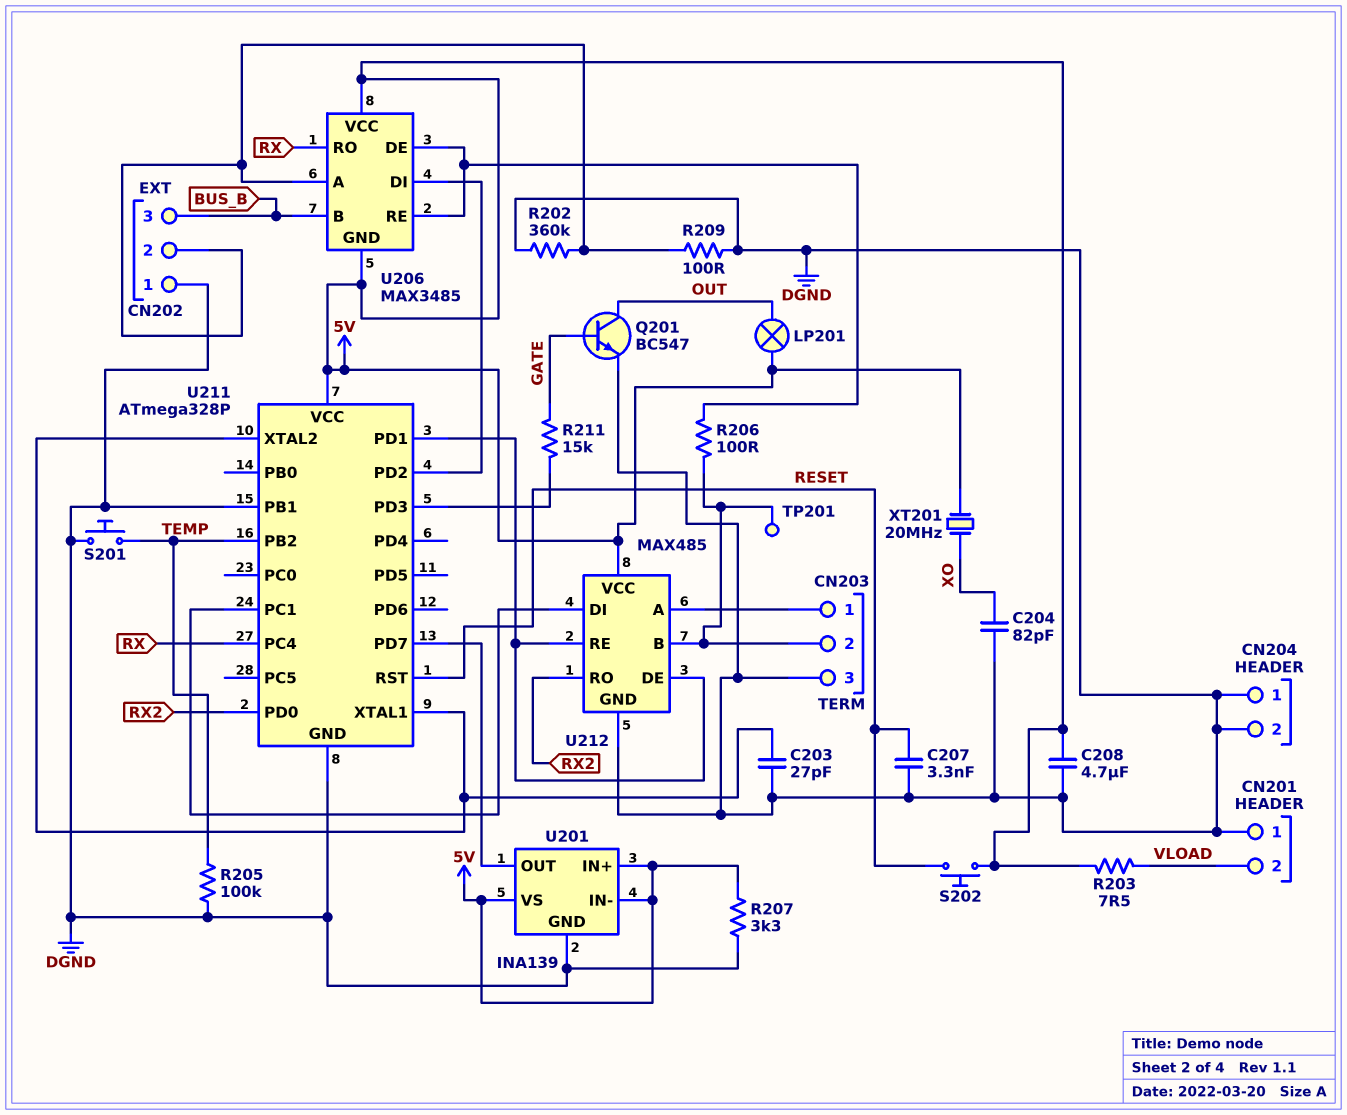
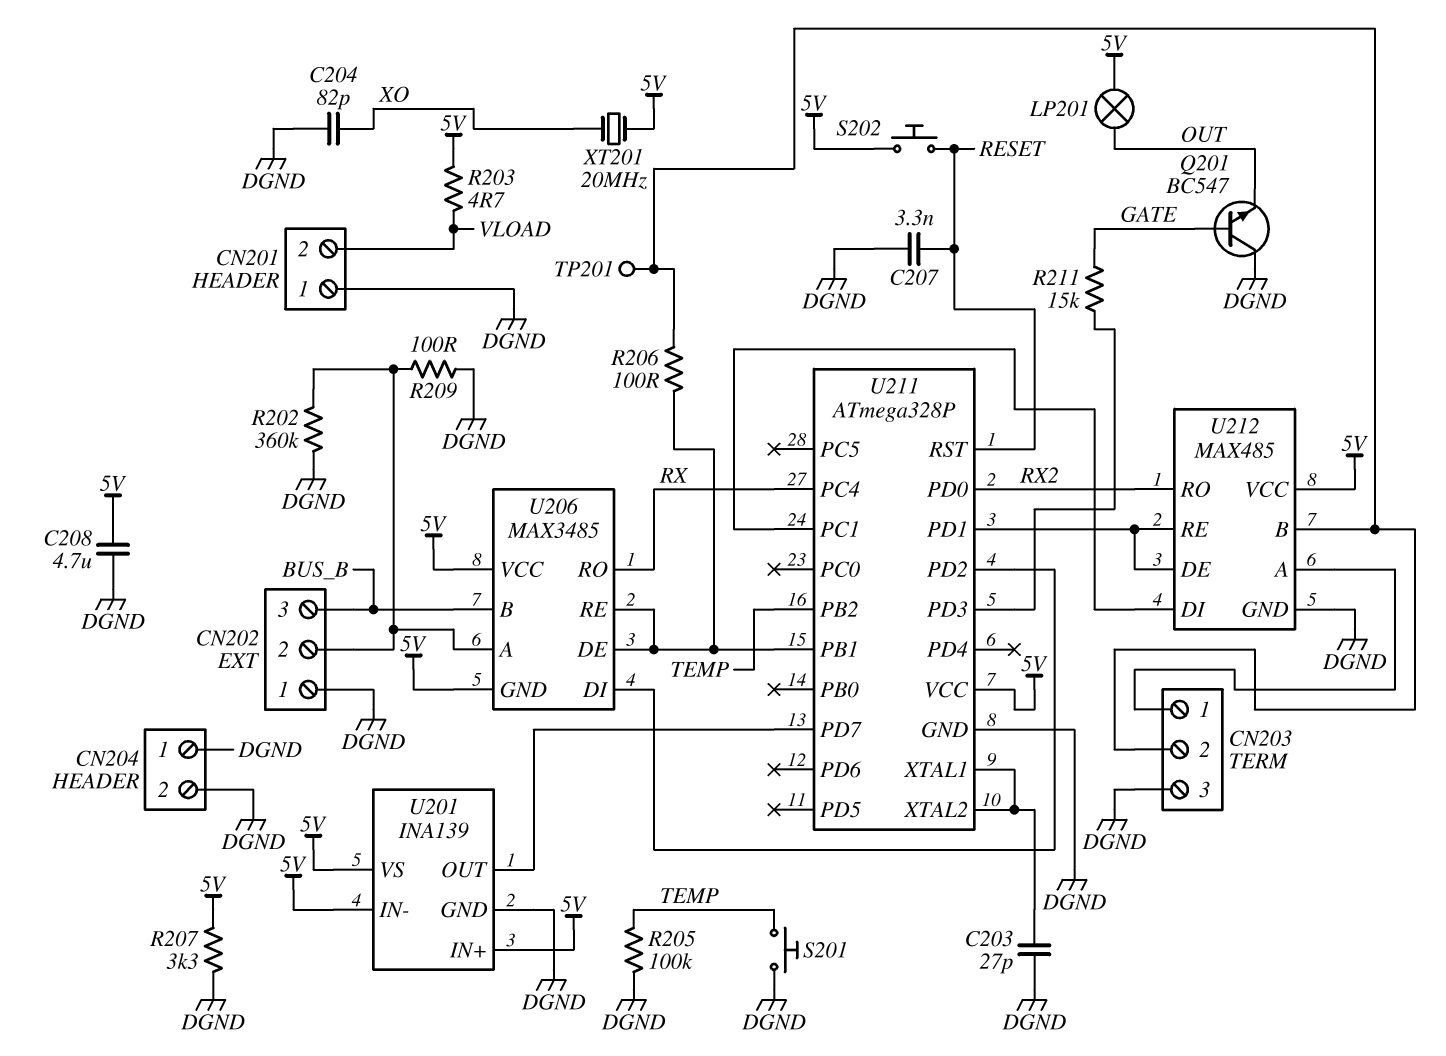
Q201: NPN BC547 (B GATE, C OUT, E DGND) -> NPN BC547 (B GATE, C DGND, E OUT)
R203: 7.5 (5V, VLOAD) -> 4.7 (5V, VLOAD)
U211 pin PB1: DGND -> U206/DE

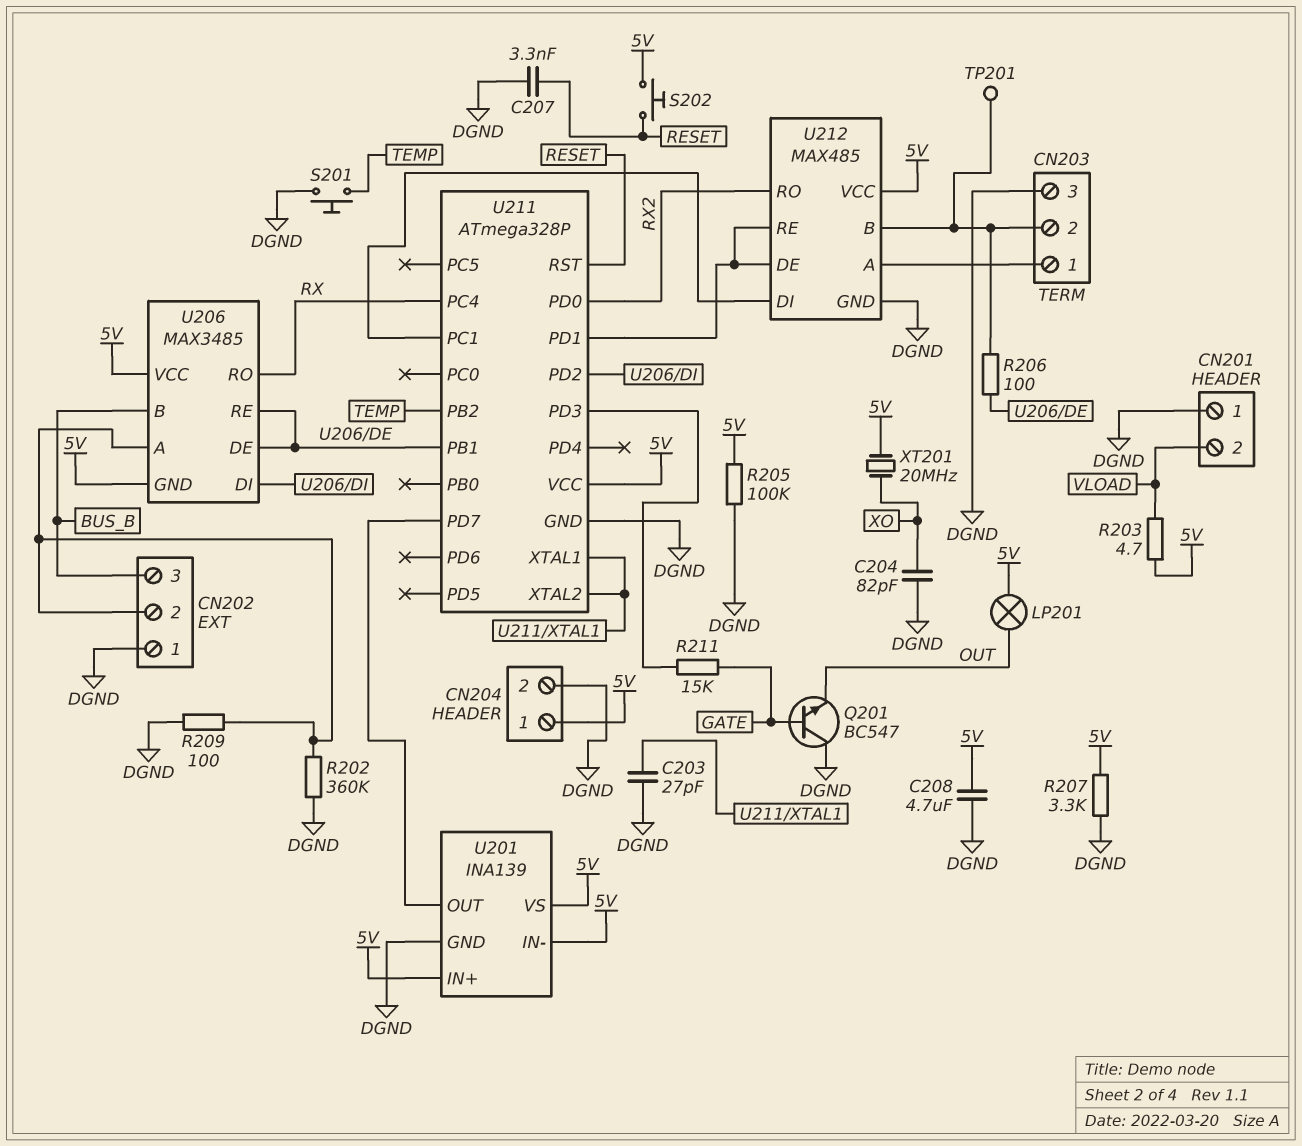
CN204 pin 1: DGND -> 5V
R205: 100k (DGND, TEMP) -> 100k (5V, DGND)

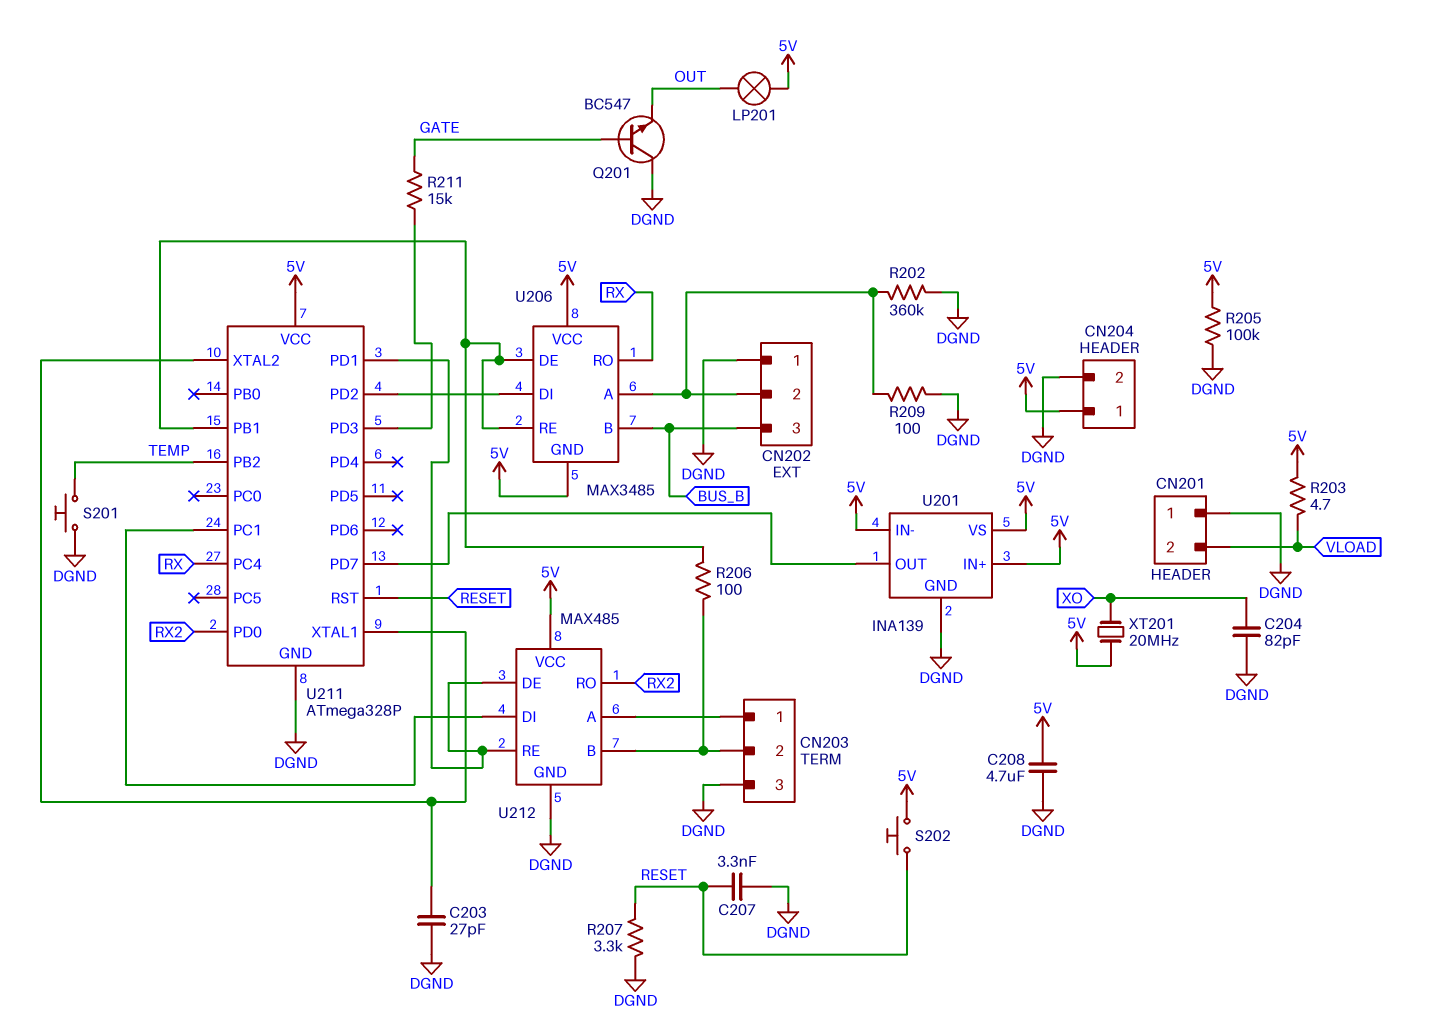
R207: 3.3k (5V, DGND) -> 3.3k (DGND, RESET)
TP201: test point (CN203/2) -> none

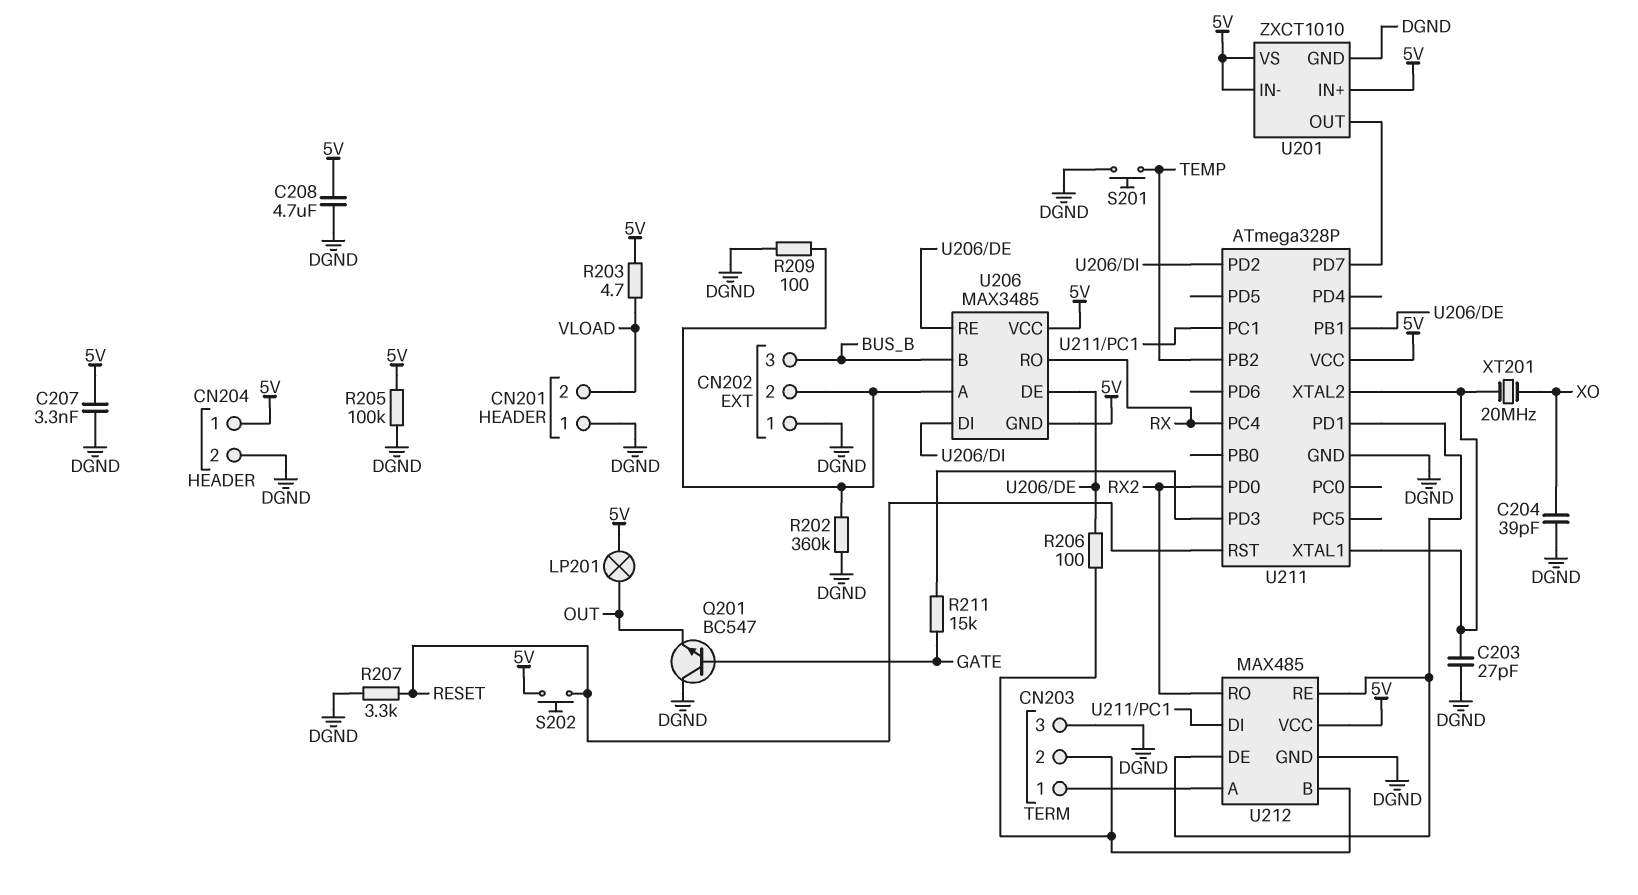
C204: 82pF (DGND, XO) -> 39pF (DGND, XO)
C207: 3.3nF (DGND, RESET) -> 3.3nF (5V, DGND)
U201: INA139 -> ZXCT1010
XT201: 20MHz (5V, XO) -> 20MHz (U211/XTAL1, XO)

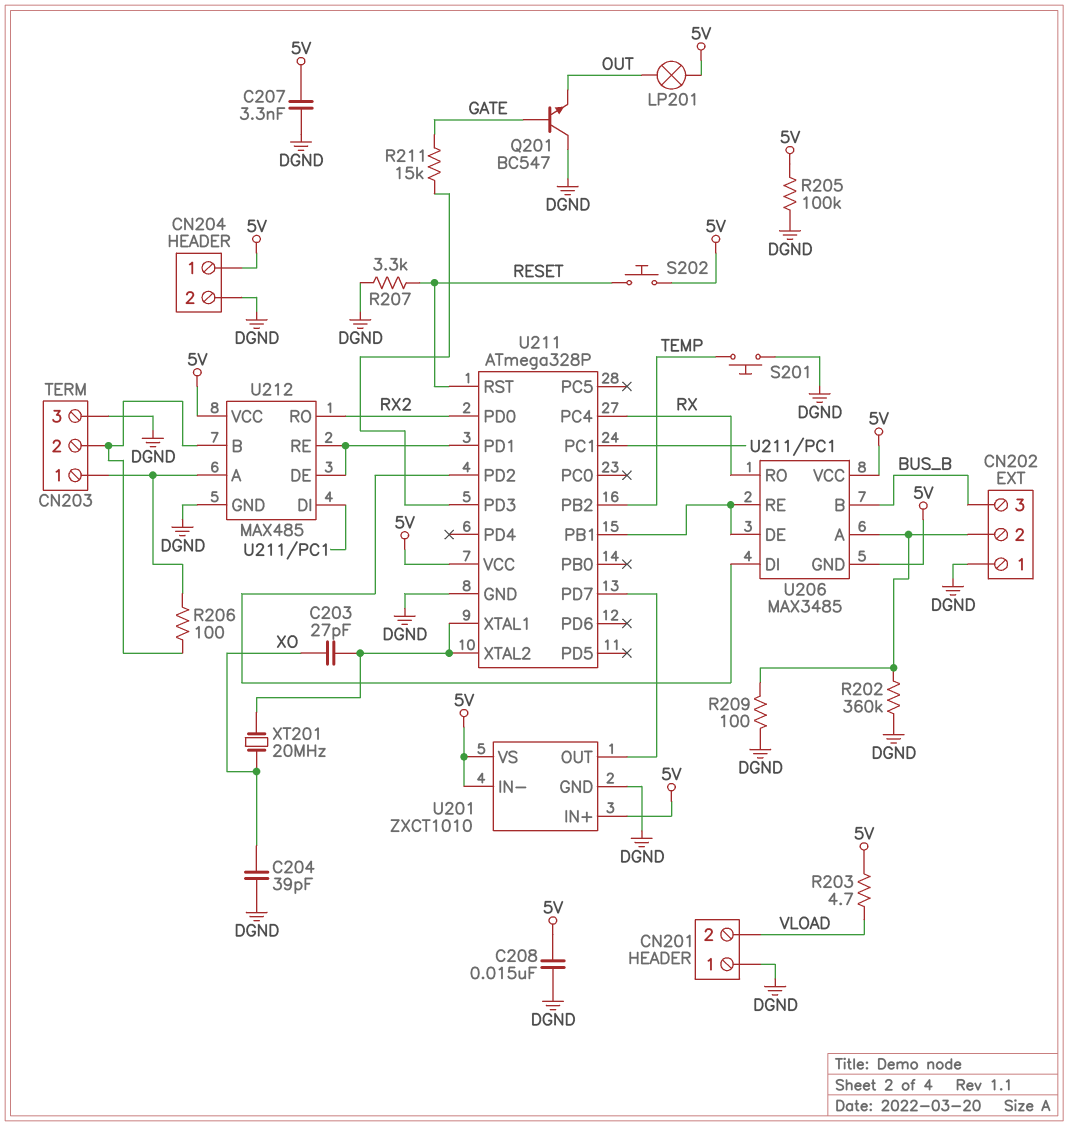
C203: 27pF (DGND, U211/XTAL1) -> 27pF (U211/XTAL1, XO)
C208: 4.7uF (5V, DGND) -> 15nF (5V, DGND)
R206: 100 (CN203/2, U206/DE) -> 100 (CN203/1, CN203/2)

